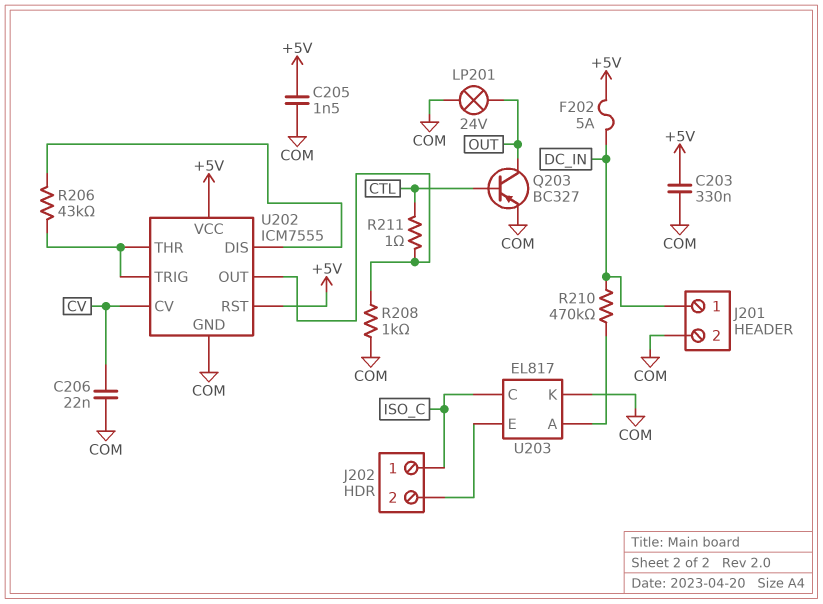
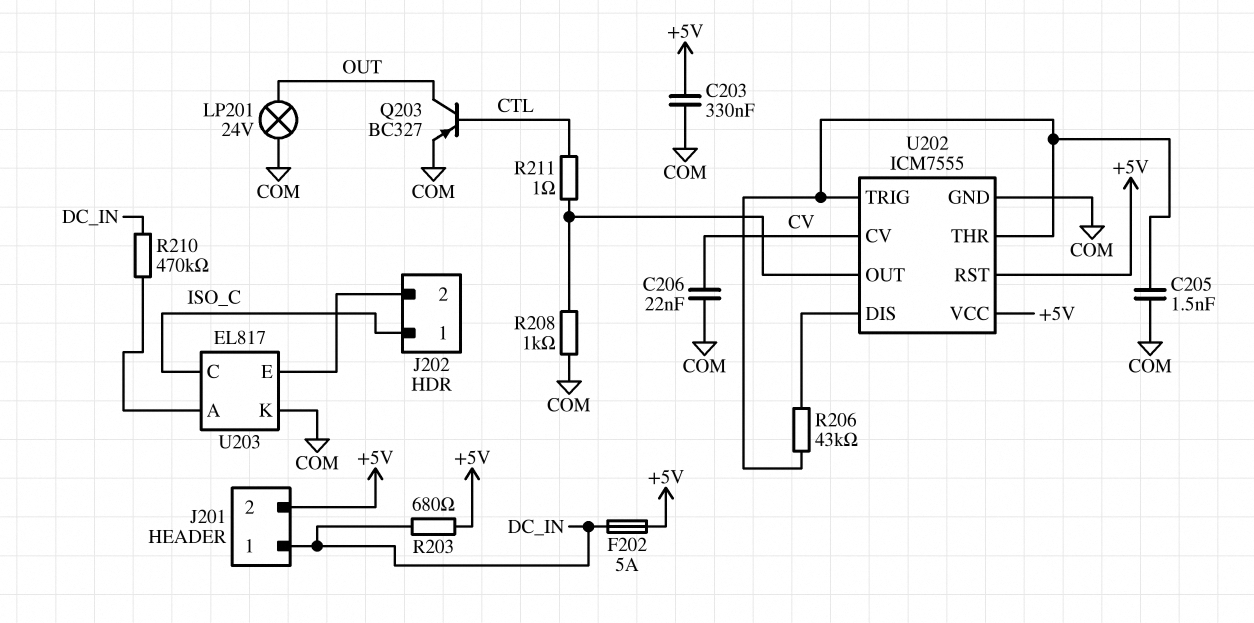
C205: 1.5nF (+5V, COM) -> 1.5nF (COM, U202/THR)
J201 pin 2: COM -> +5V
R203: none -> 680 (+5V, DC_IN)

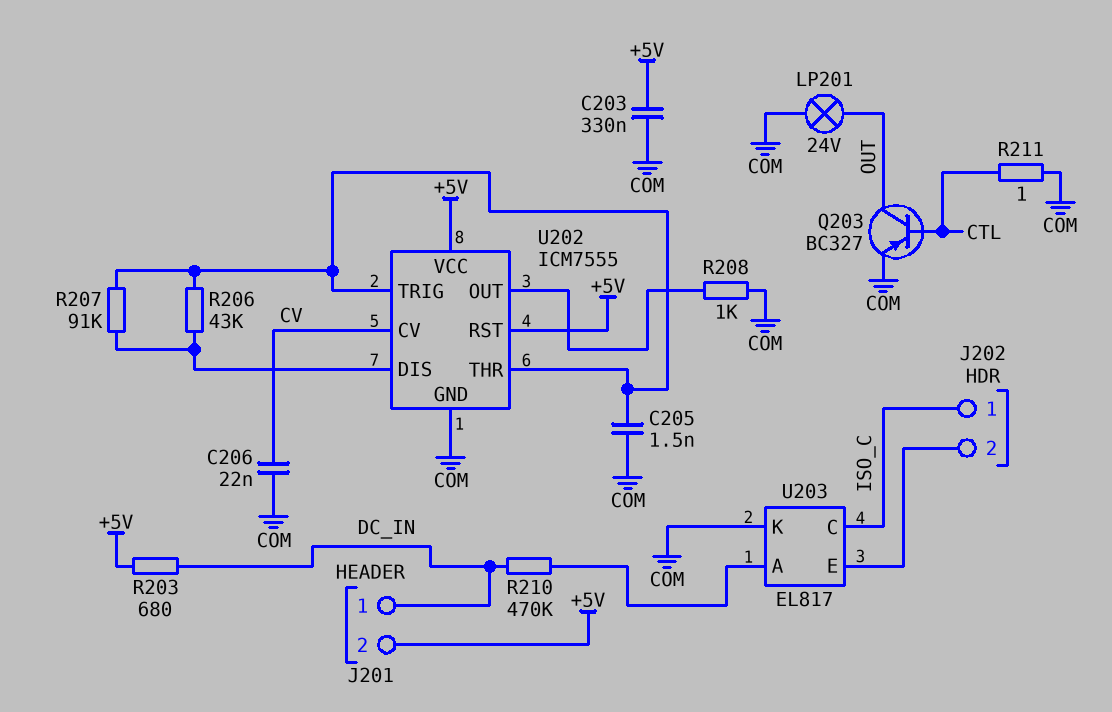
F202: 5A (+5V, DC_IN) -> none
R207: none -> 91k (U202/DIS, U202/THR)
R211: 1 (CTL, U202/OUT) -> 1 (COM, CTL)

